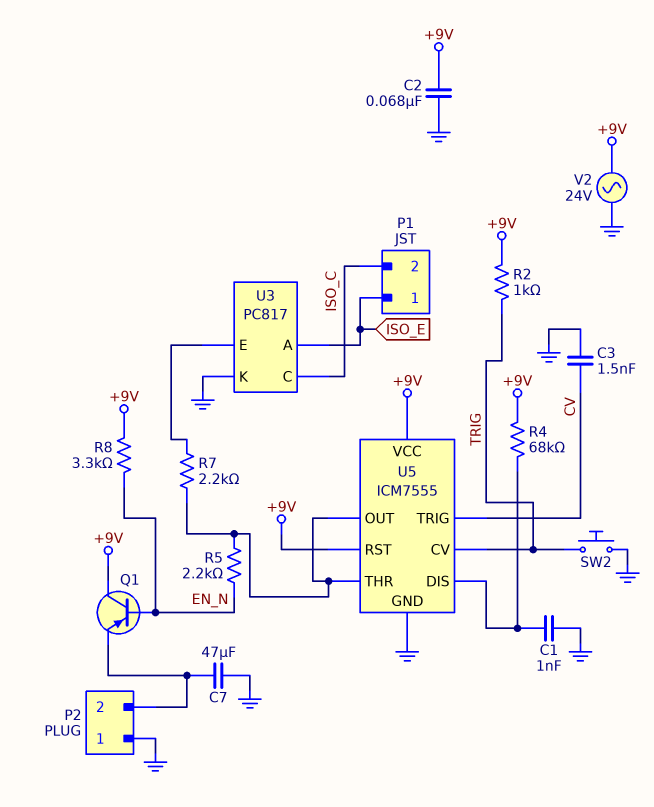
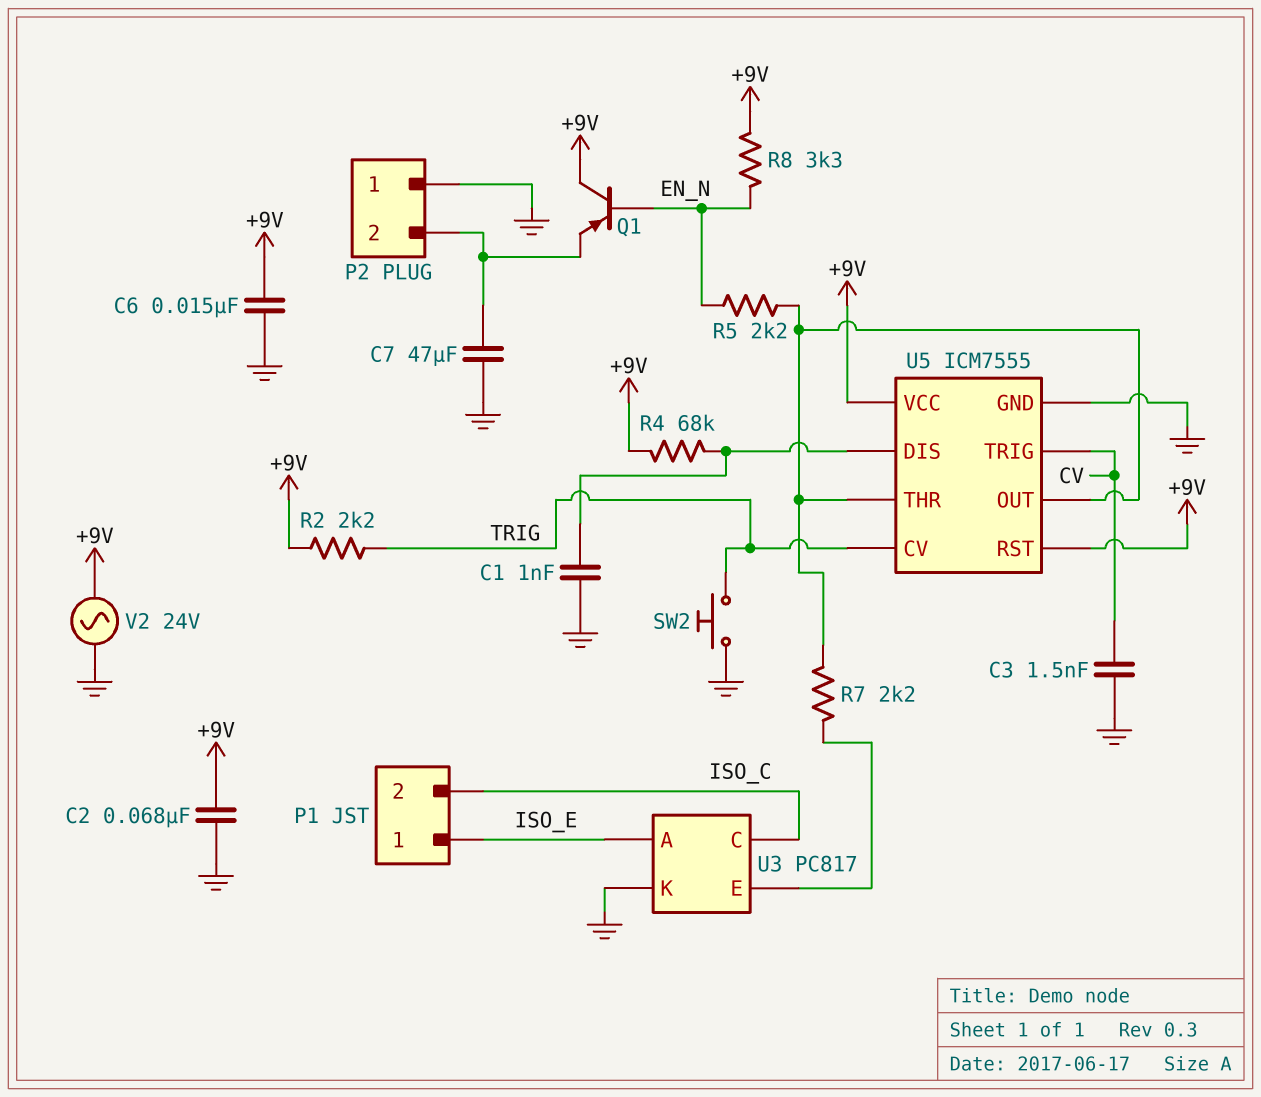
C6: none -> 15nF (+9V, GND)
R2: 1k (+9V, TRIG) -> 2.2k (+9V, TRIG)

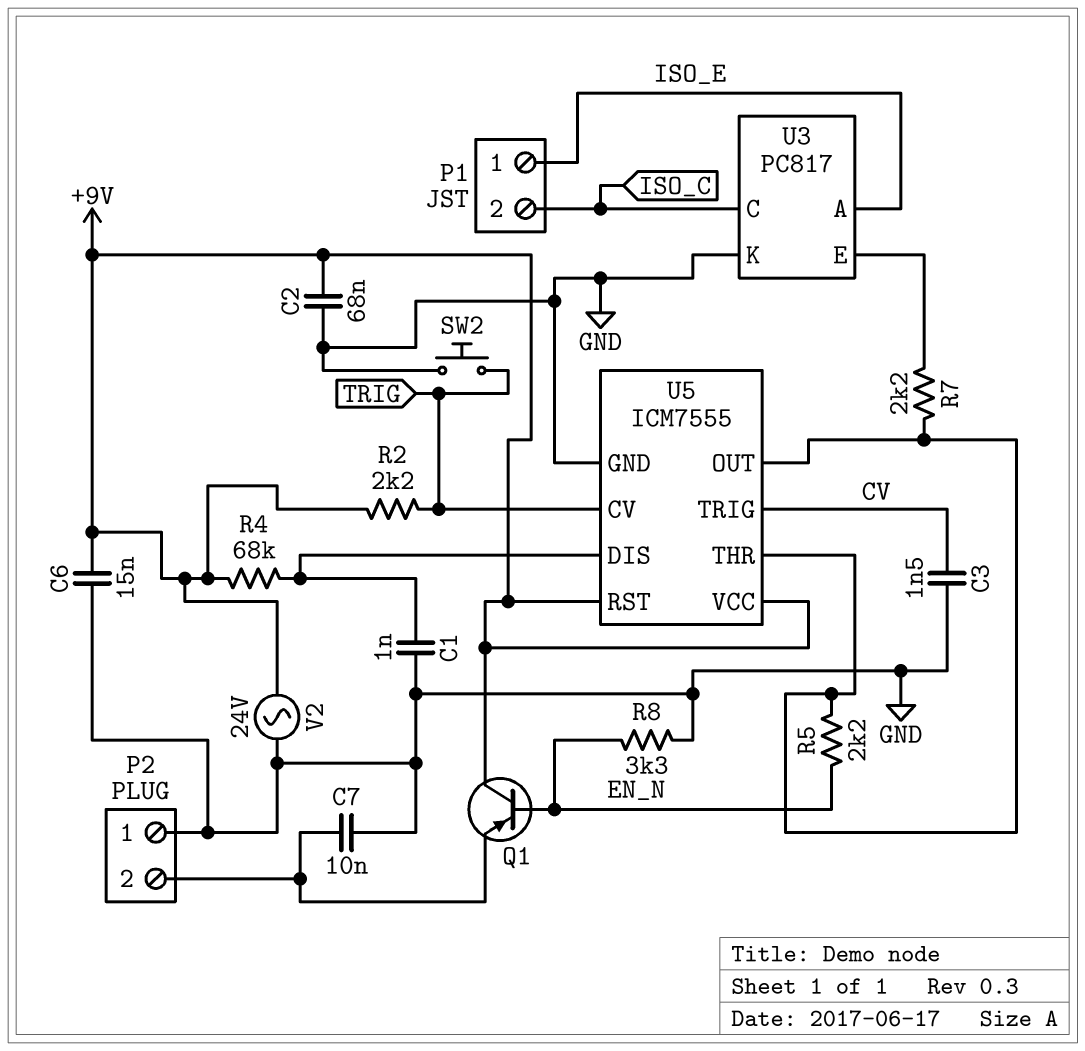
C7: 47uF (GND, P2/2) -> 10nF (GND, P2/2)
R8: 3.3k (+9V, EN_N) -> 3.3k (EN_N, GND)

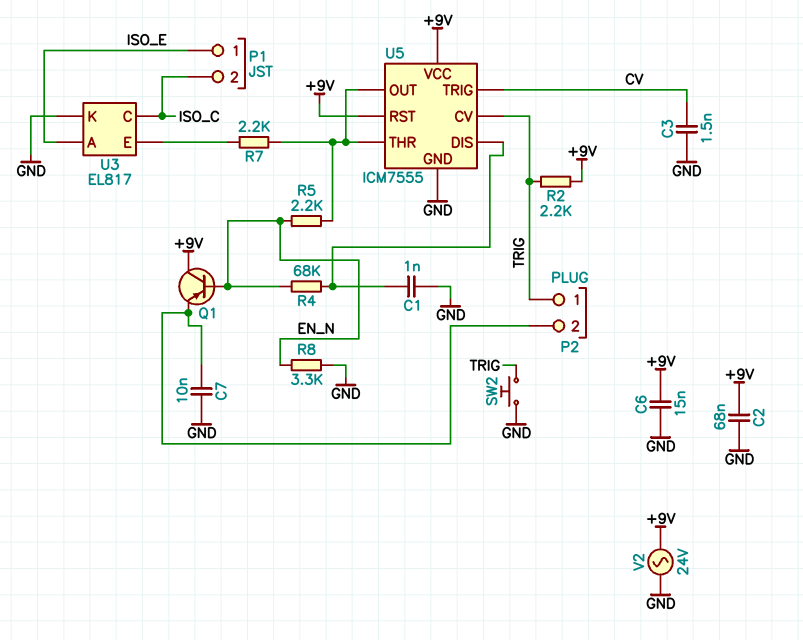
P2 pin 1: GND -> TRIG
R4: 68k (+9V, U5/DIS) -> 68k (EN_N, U5/DIS)
U3: PC817 -> EL817

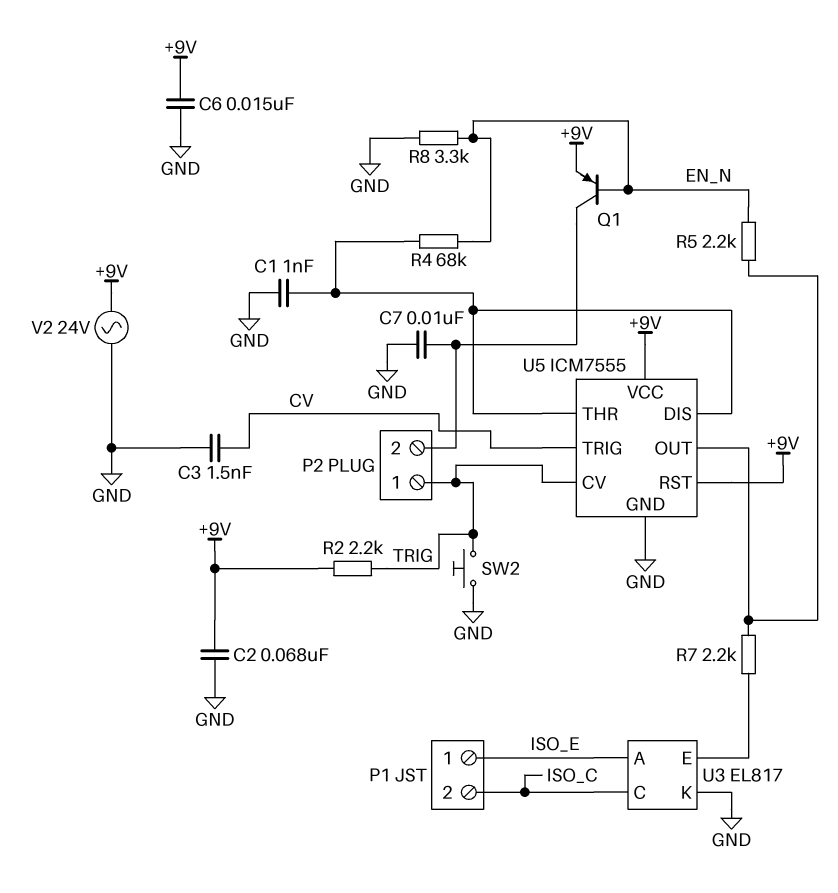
Q1: PNP (B EN_N, C +9V, E P2/2) -> PNP (B EN_N, C P2/2, E +9V)
U5 pin THR: U5/OUT -> U5/DIS

